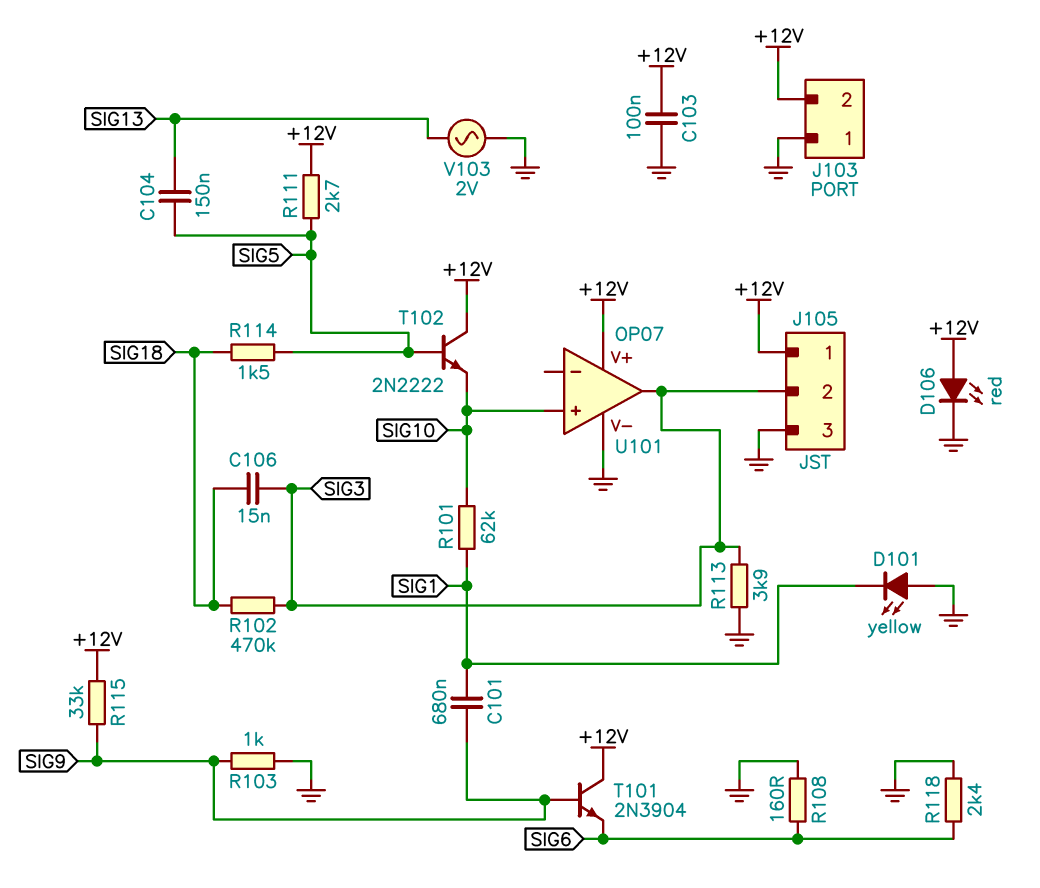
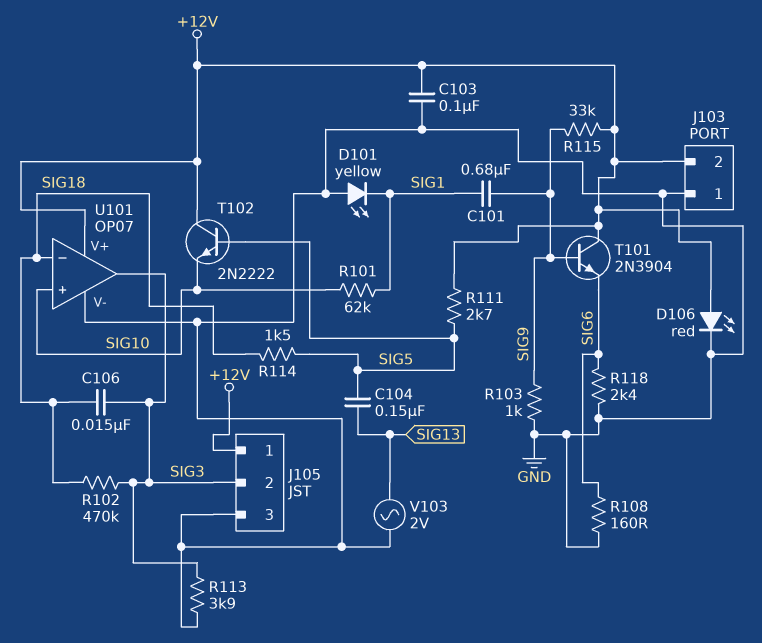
U101 pin in-: none -> SIG18

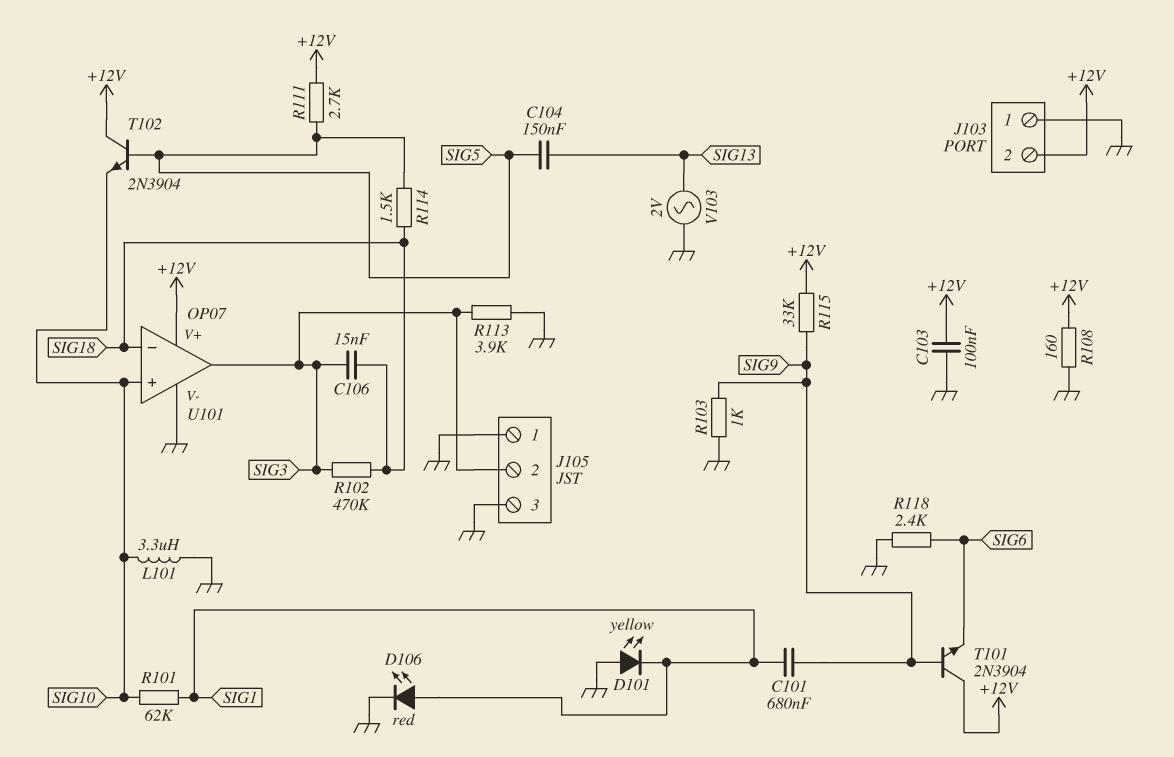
D106: LED red (A +12V, K GND) -> LED red (A SIG1, K GND)
J105 pin 1: +12V -> GND
L101: none -> 3.3uH (GND, SIG10)
R108: 160 (GND, SIG6) -> 160 (+12V, GND)
T102: NPN 2N2222 (B SIG5, C +12V, E SIG10) -> NPN 2N3904 (B SIG5, C +12V, E SIG10)

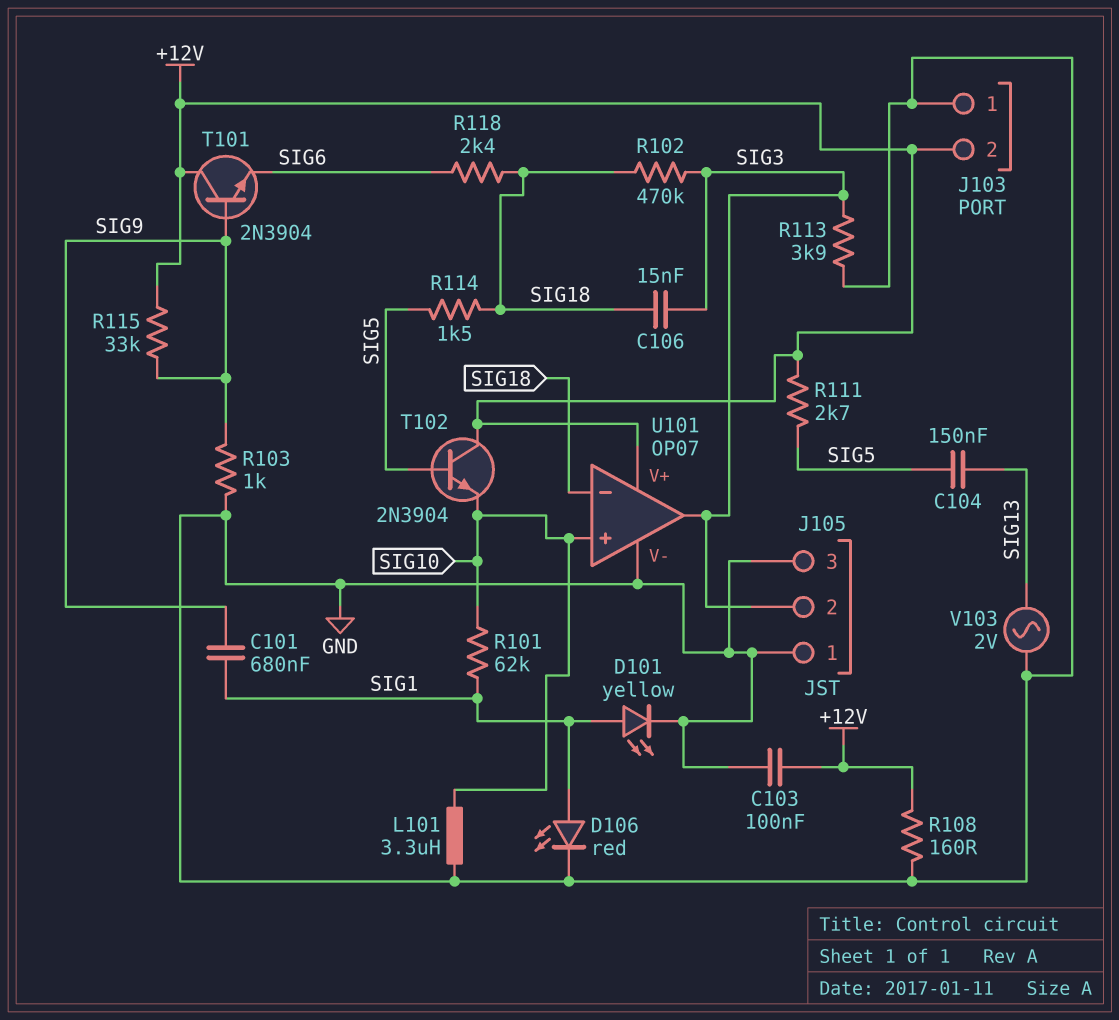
D101: LED yellow (A GND, K SIG1) -> LED yellow (A SIG1, K GND)
R118: 2.4k (GND, SIG6) -> 2.4k (SIG6, SIG18)

